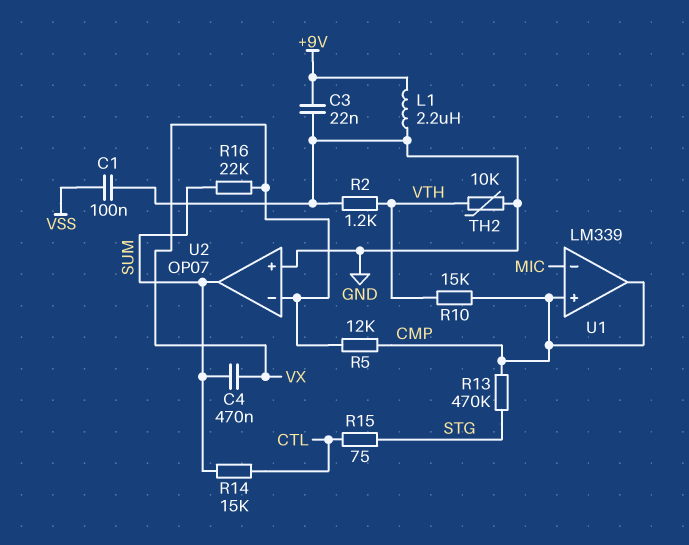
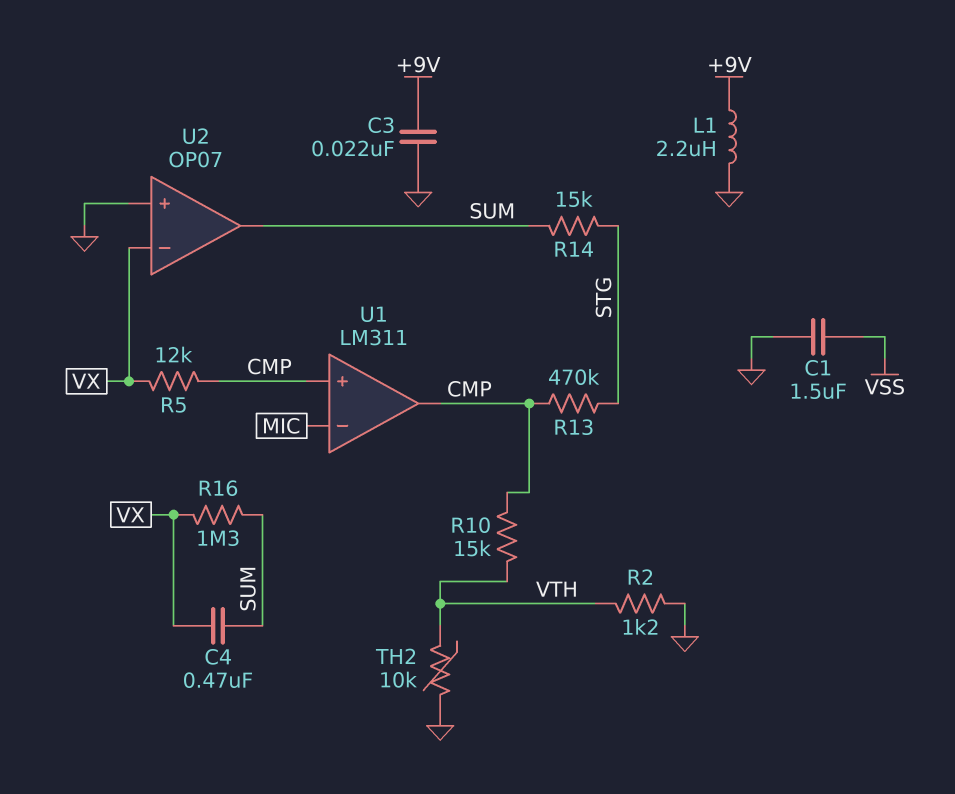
C1: 100nF (GND, VSS) -> 1.5uF (GND, VSS)
R14: 15k (CTL, SUM) -> 15k (STG, SUM)
R15: 75 (CTL, STG) -> none
R16: 22k (SUM, VX) -> 1.3M (SUM, VX)
U1: LM339 -> LM311

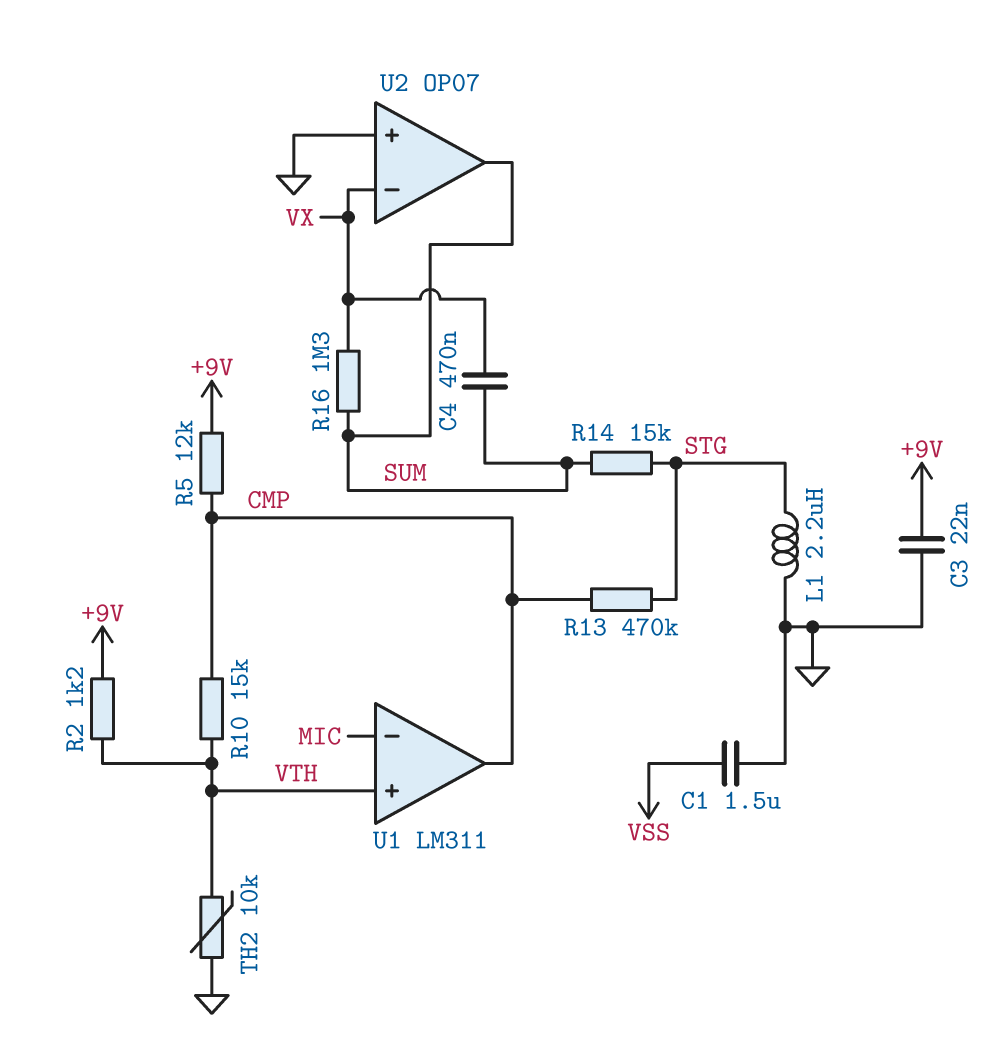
L1: 2.2uH (+9V, GND) -> 2.2uH (GND, STG)
R2: 1.2k (GND, VTH) -> 1.2k (+9V, VTH)
R5: 12k (CMP, VX) -> 12k (+9V, CMP)
U1 pin in+: CMP -> VTH

